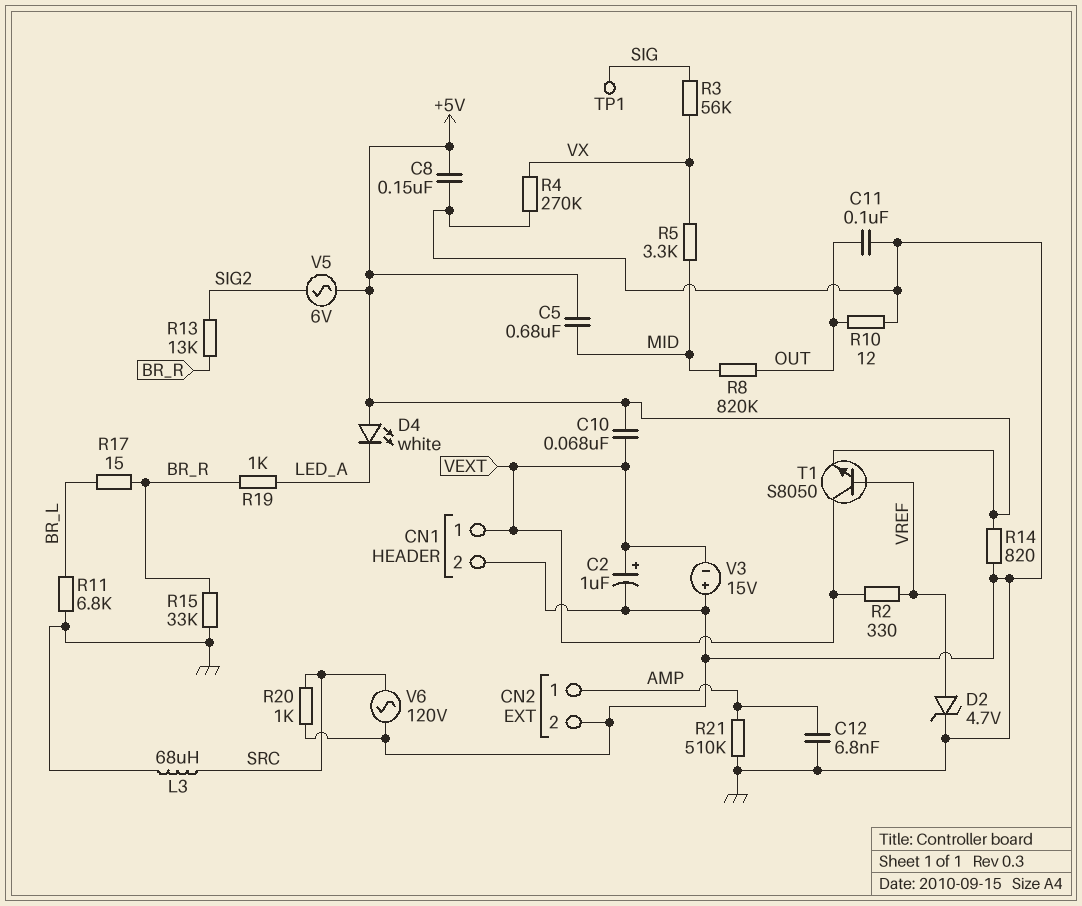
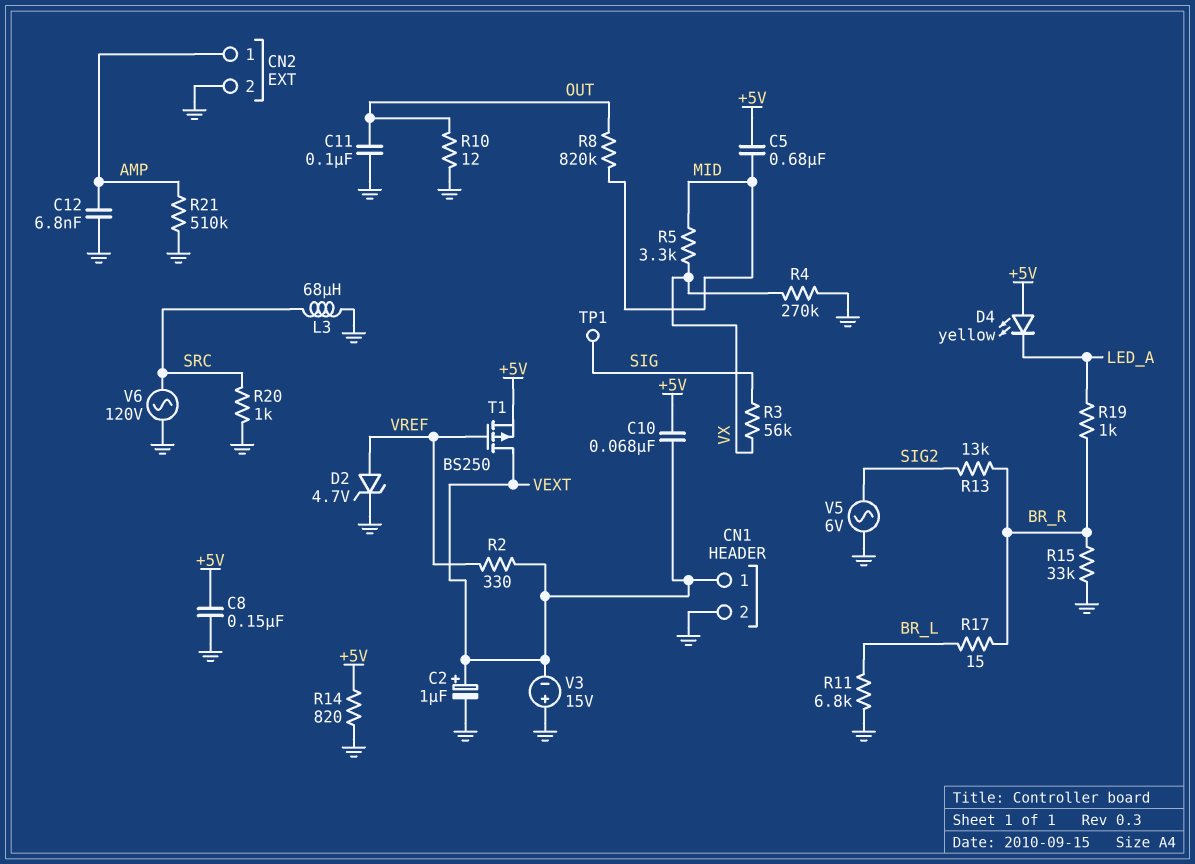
D4: LED white (A +5V, K LED_A) -> LED yellow (A +5V, K LED_A)
T1: NPN S8050 (B VREF, C VEXT, E +5V) -> PMOS BS250 (G VREF, D VEXT, S +5V)
V5: AC 6V (+5V, SIG2) -> AC 6V (GND, SIG2)

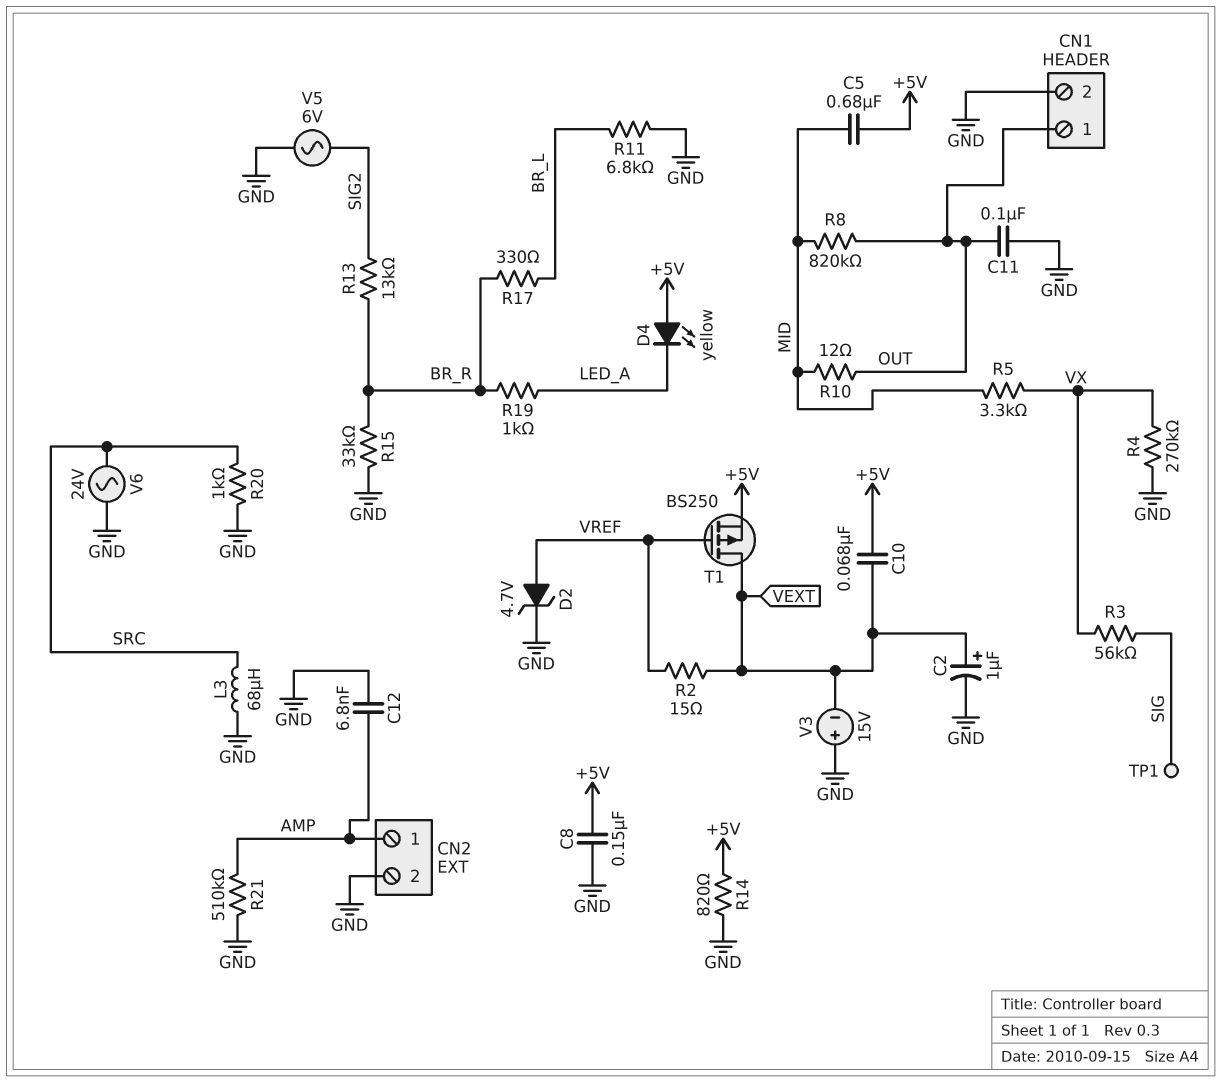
CN1 pin 1: VEXT -> OUT
R2: 330 (VEXT, VREF) -> 15 (VEXT, VREF)
R10: 12 (GND, OUT) -> 12 (MID, OUT)
R17: 15 (BR_L, BR_R) -> 330 (BR_L, BR_R)
V6: AC 120V (GND, SRC) -> AC 24V (GND, SRC)

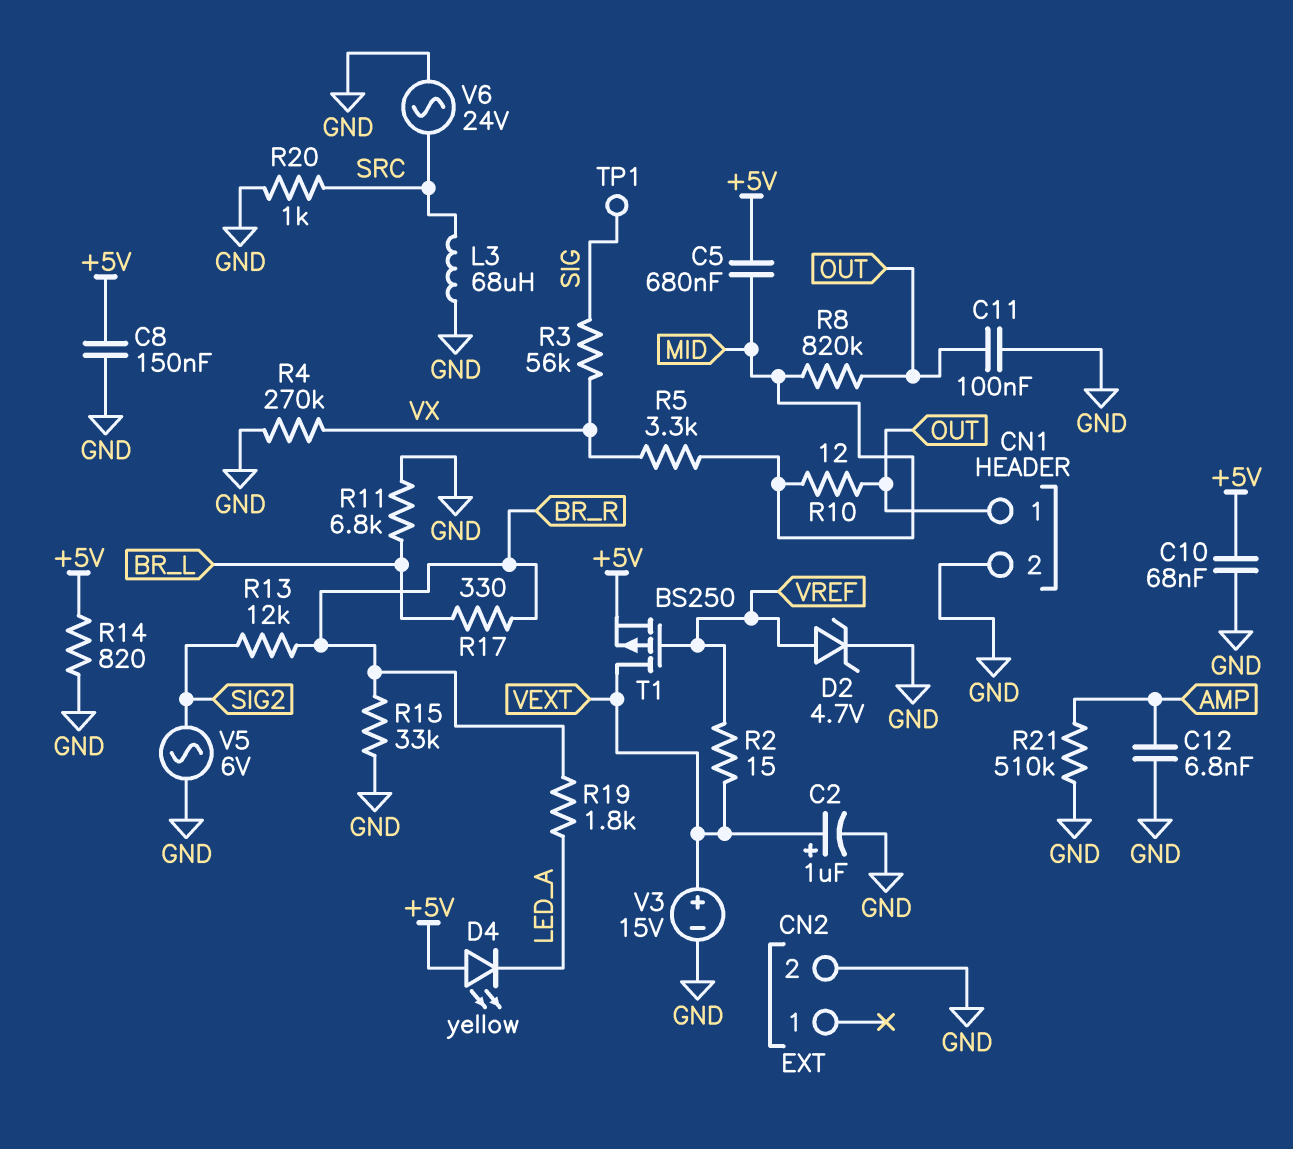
C10: 68nF (+5V, VEXT) -> 68nF (+5V, GND)
CN2 pin 1: AMP -> none
R13: 13k (BR_R, SIG2) -> 12k (BR_R, SIG2)
R19: 1k (BR_R, LED_A) -> 1.8k (BR_R, LED_A)
V3: 15V (plus GND, minus VEXT) -> 15V (plus VEXT, minus GND)

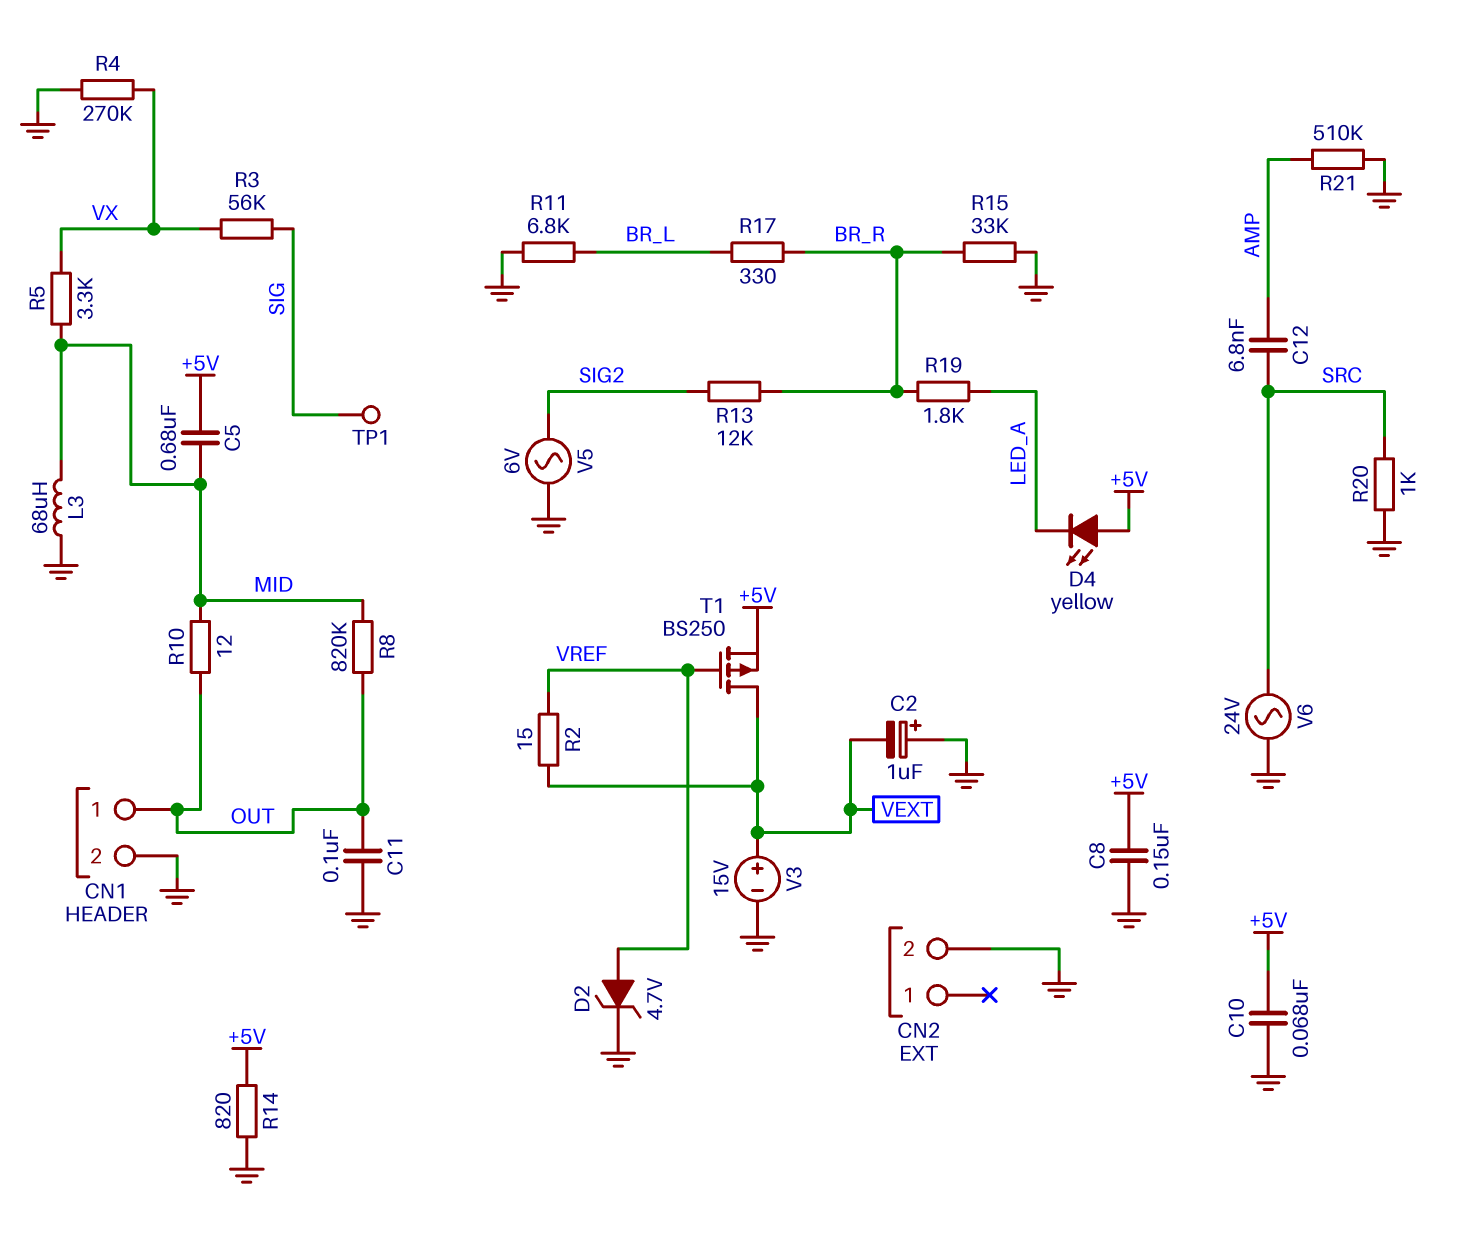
C2: 1uF (plus VEXT, minus GND) -> 1uF (plus GND, minus VEXT)
C12: 6.8nF (AMP, GND) -> 6.8nF (AMP, SRC)
L3: 68uH (GND, SRC) -> 68uH (GND, MID)

